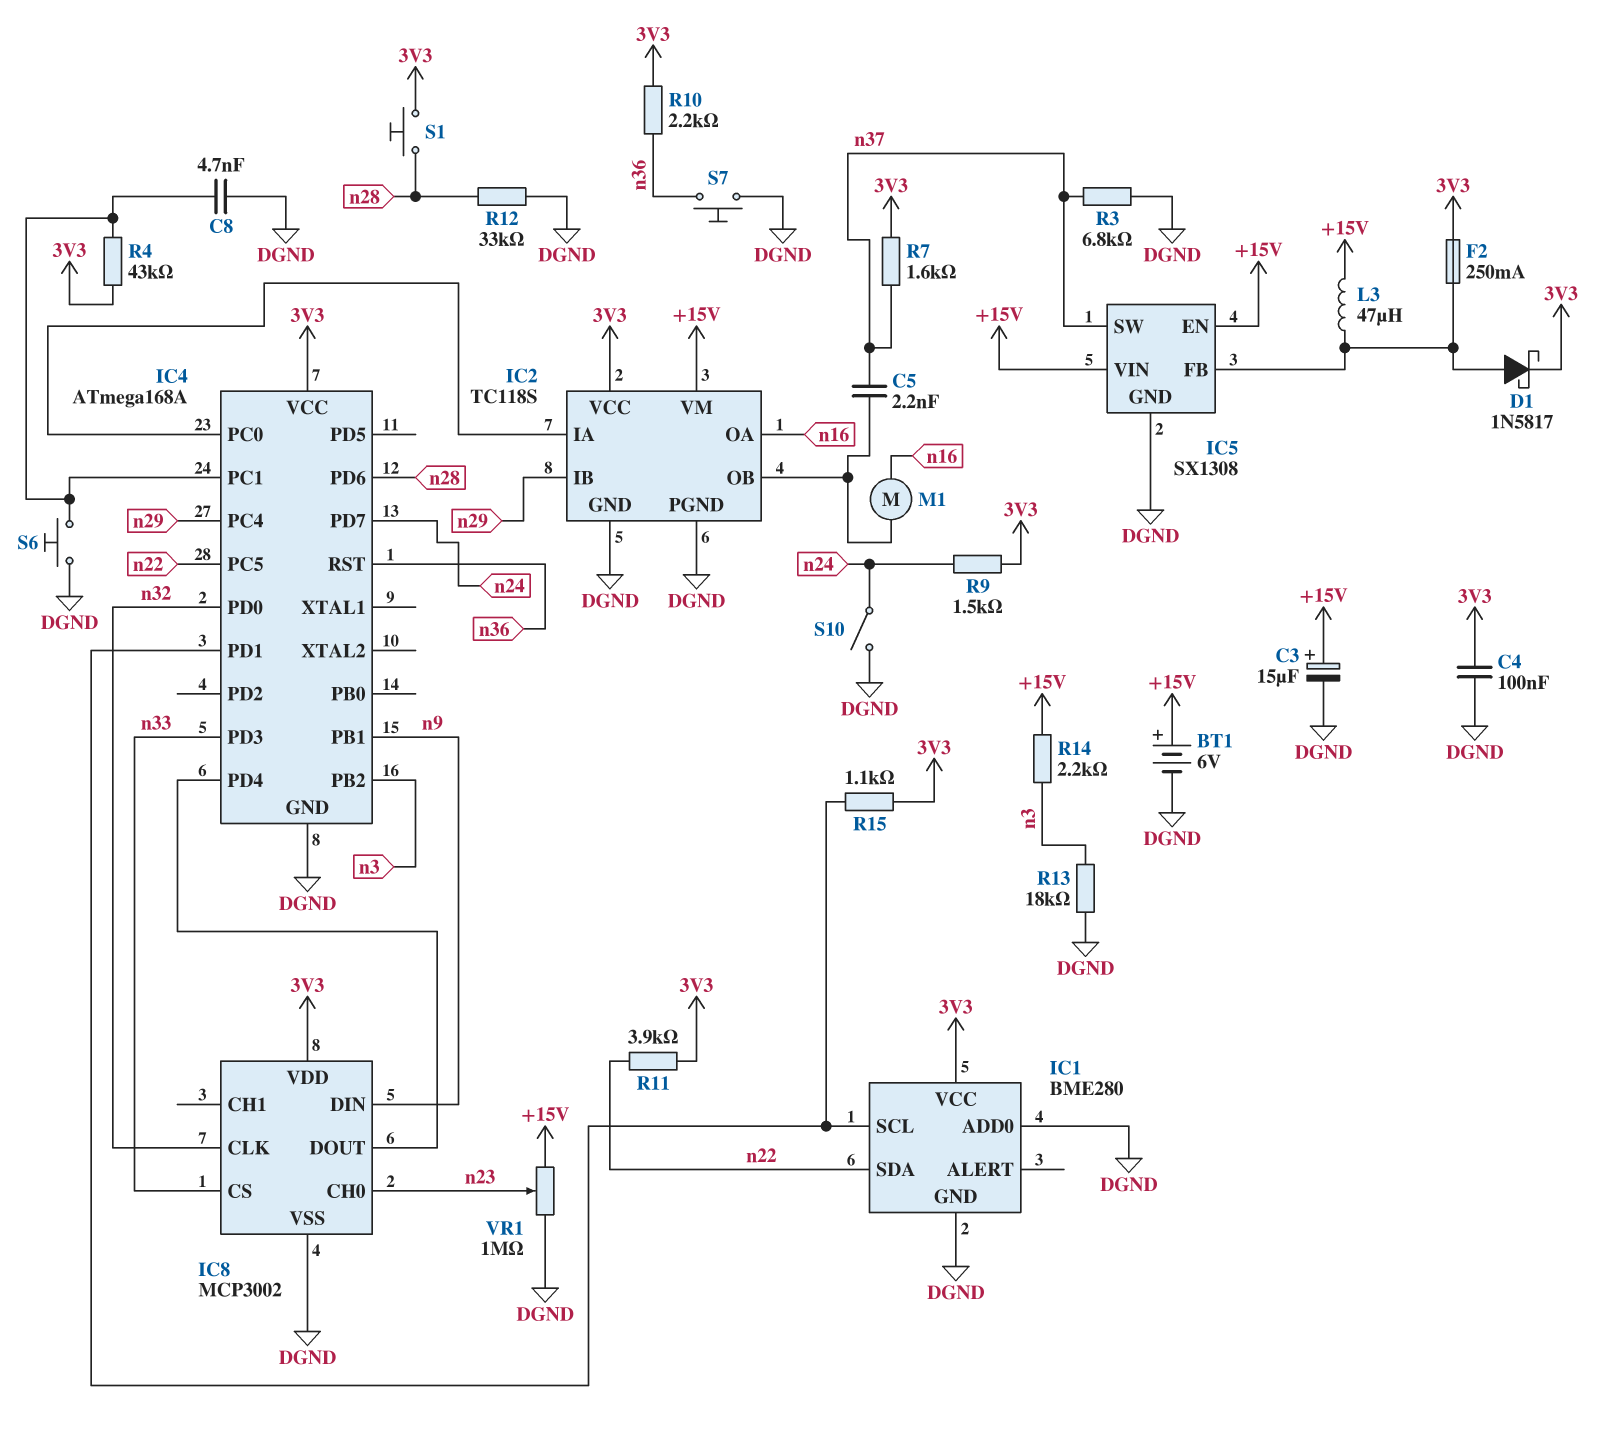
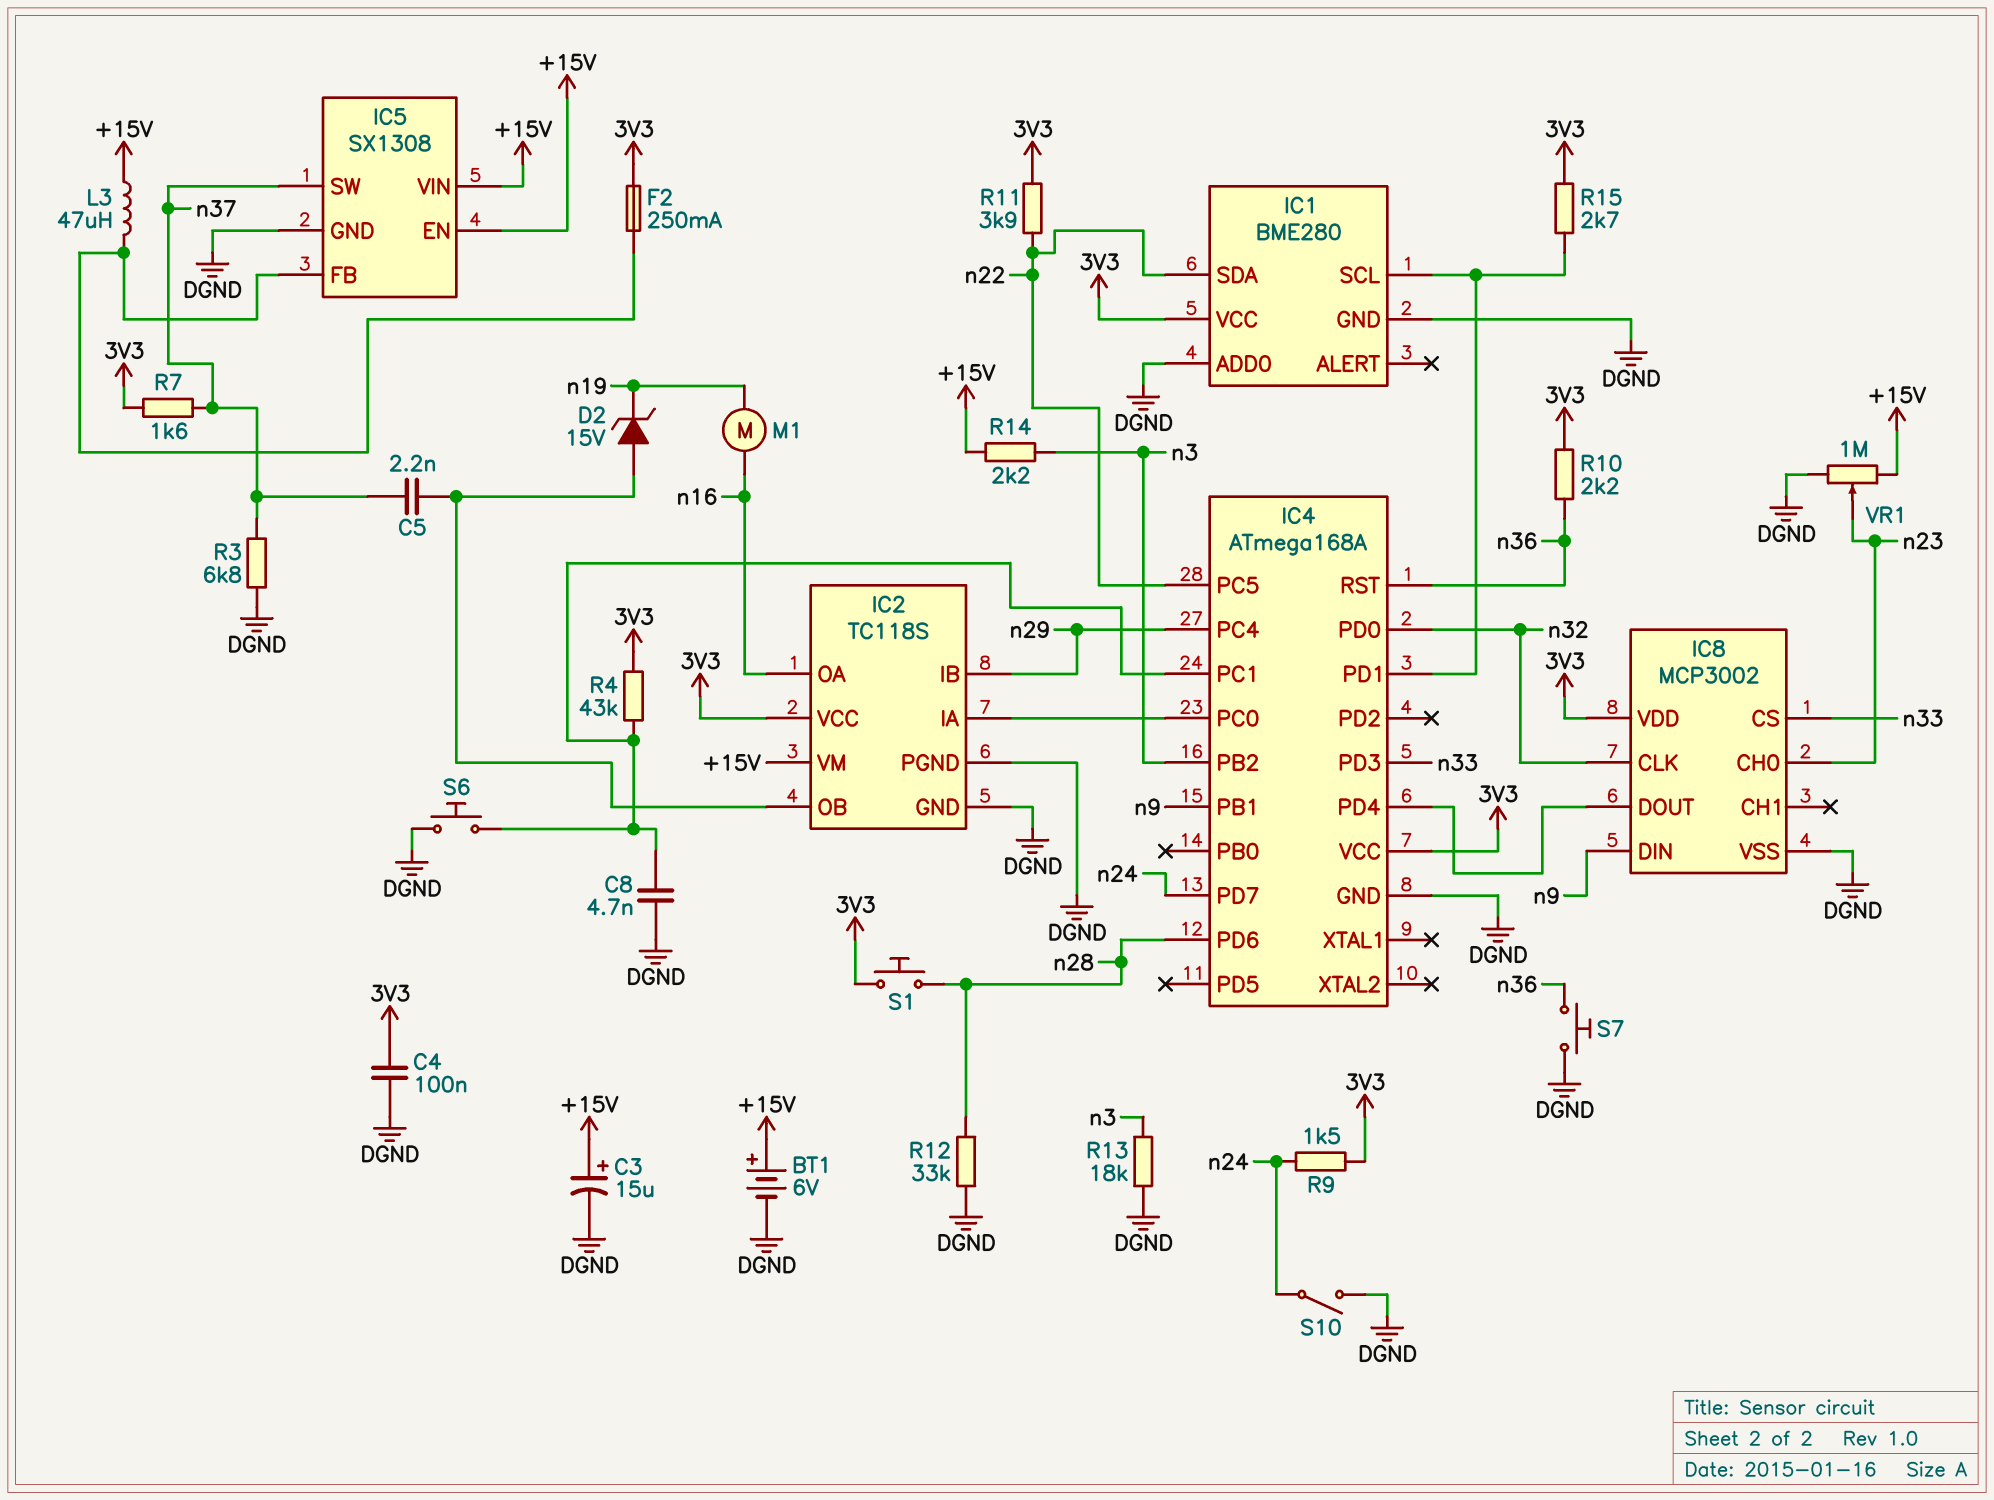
D1: schottky 1N5817 (A IC5/FB, K 3V3) -> none
D2: none -> zener 15V (A IC2/OB, K n19)
M1: motor (IC2/OB, n16) -> motor (n16, n19)
R15: 1.1k (3V3, IC1/SCL) -> 2.7k (3V3, IC1/SCL)

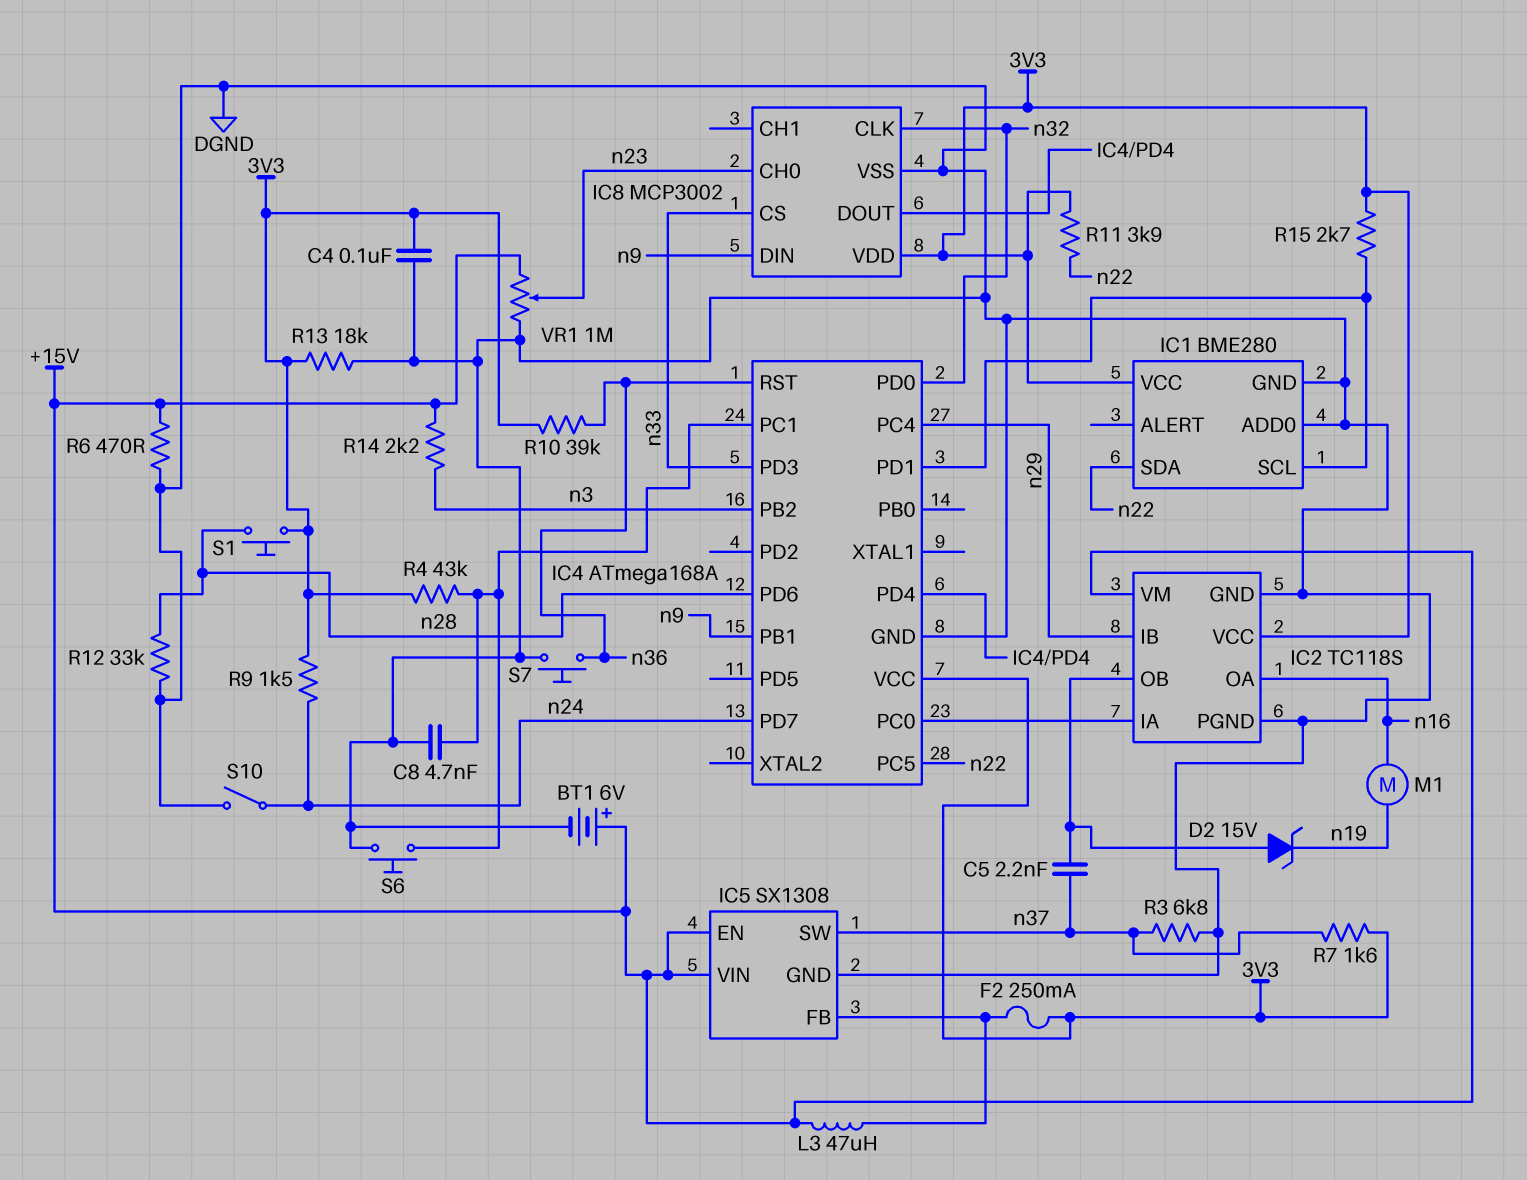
C3: 15uF (plus +15V, minus DGND) -> none
R6: none -> 470 (+15V, DGND)
R10: 2.2k (3V3, n36) -> 39k (3V3, n36)
R13: 18k (DGND, n3) -> 18k (3V3, DGND)

